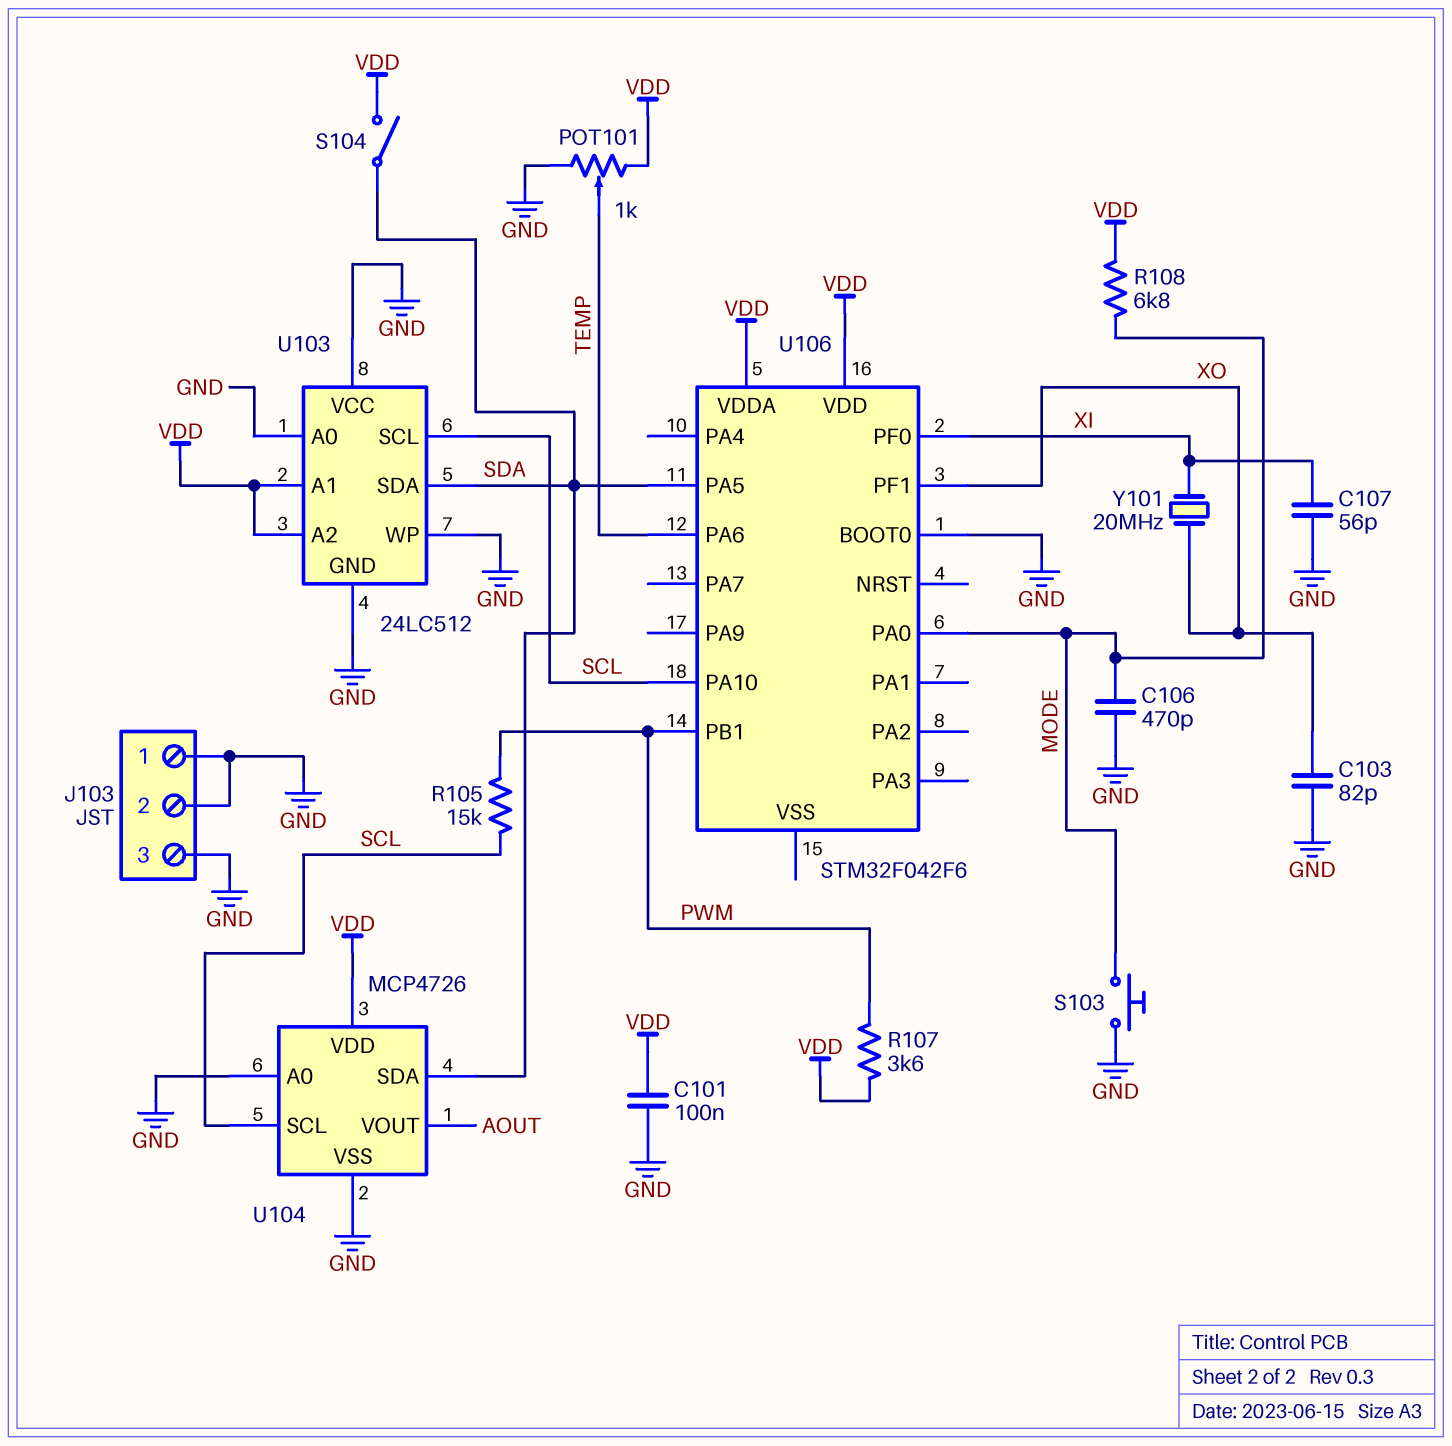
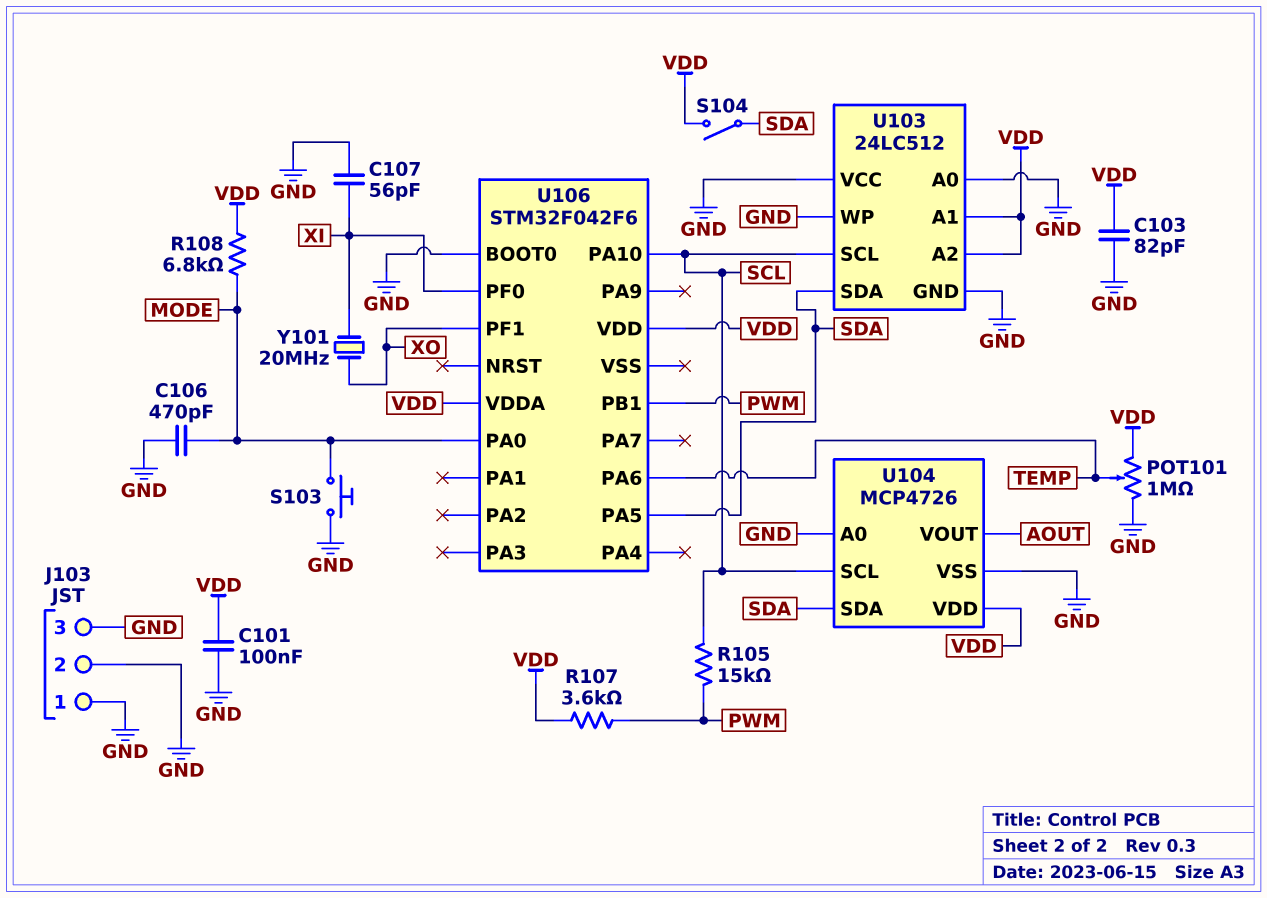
C103: 82pF (GND, XO) -> 82pF (GND, VDD)
POT101: 1k (GND, VDD, wiper TEMP) -> 1M (GND, VDD, wiper TEMP)

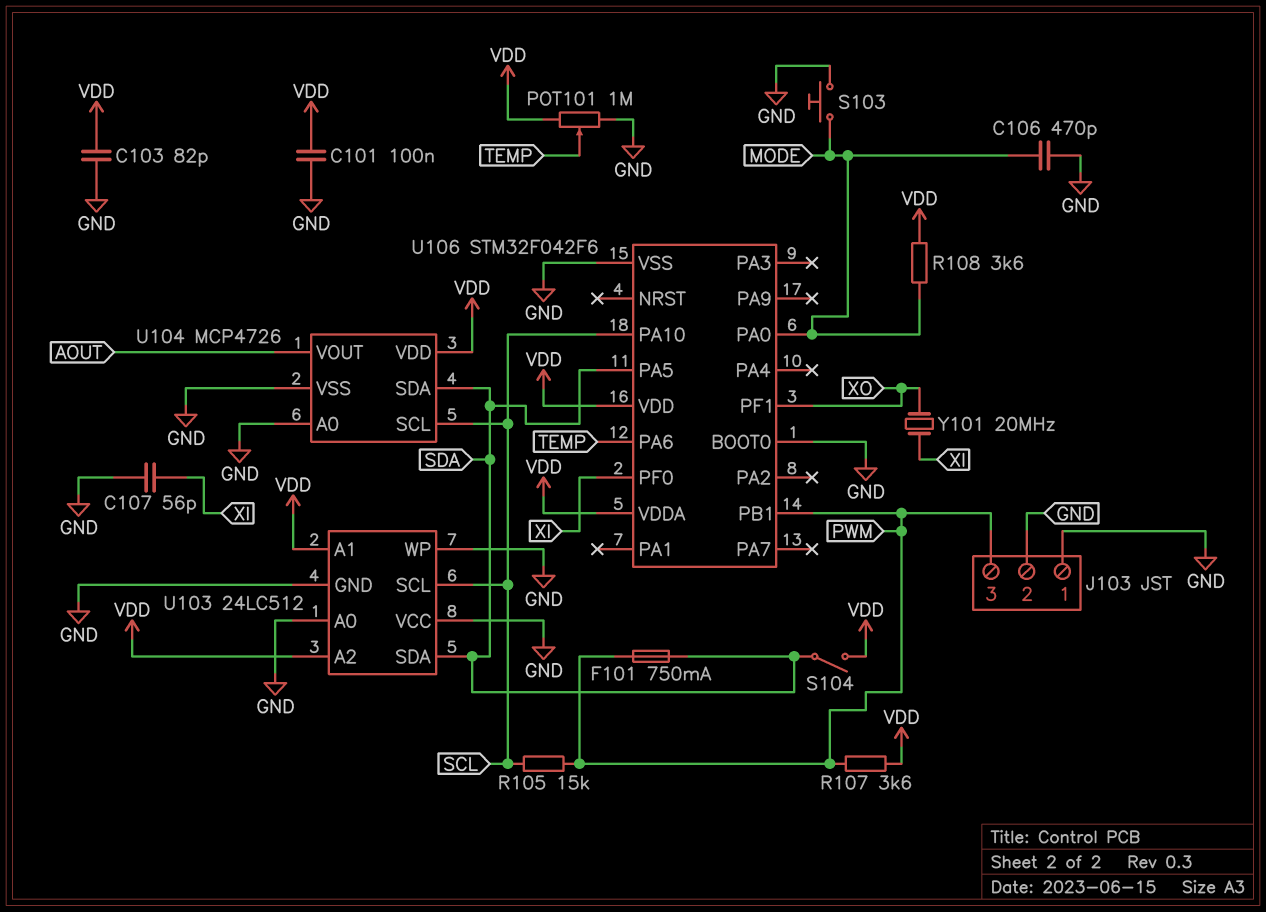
F101: none -> 750mA (PWM, SDA)
J103 pin 3: GND -> PWM
R108: 6.8k (MODE, VDD) -> 3.6k (MODE, VDD)
U106 pin VSS: none -> GND

